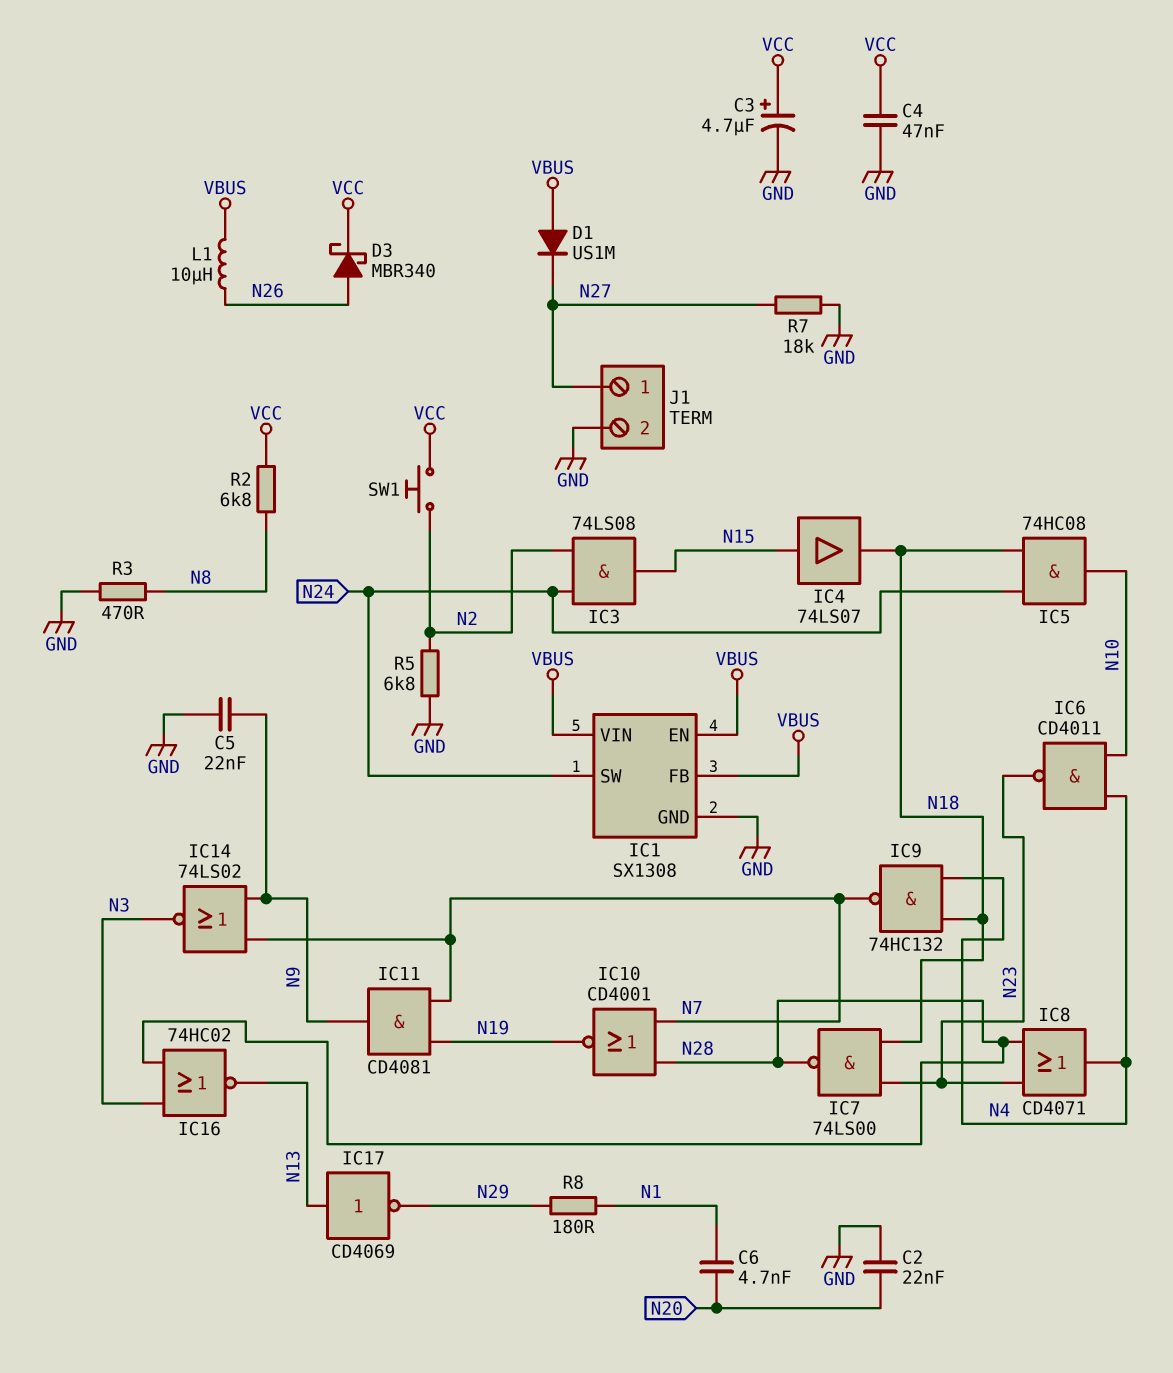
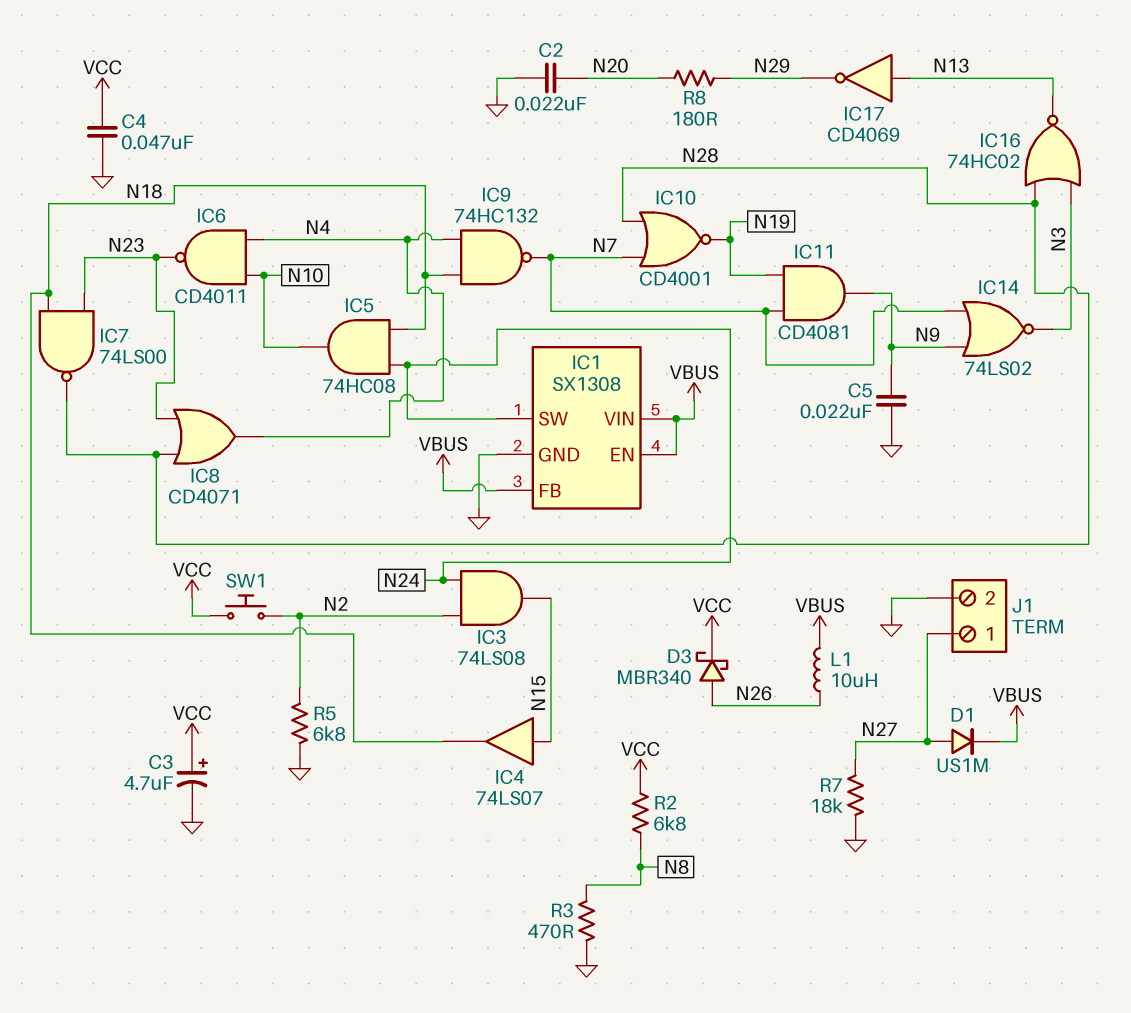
C6: 4.7nF (N1, N20) -> none
D1: diode US1M (A VBUS, K N27) -> diode US1M (A N27, K VBUS)
R8: 180 (N1, N29) -> 180 (N20, N29)

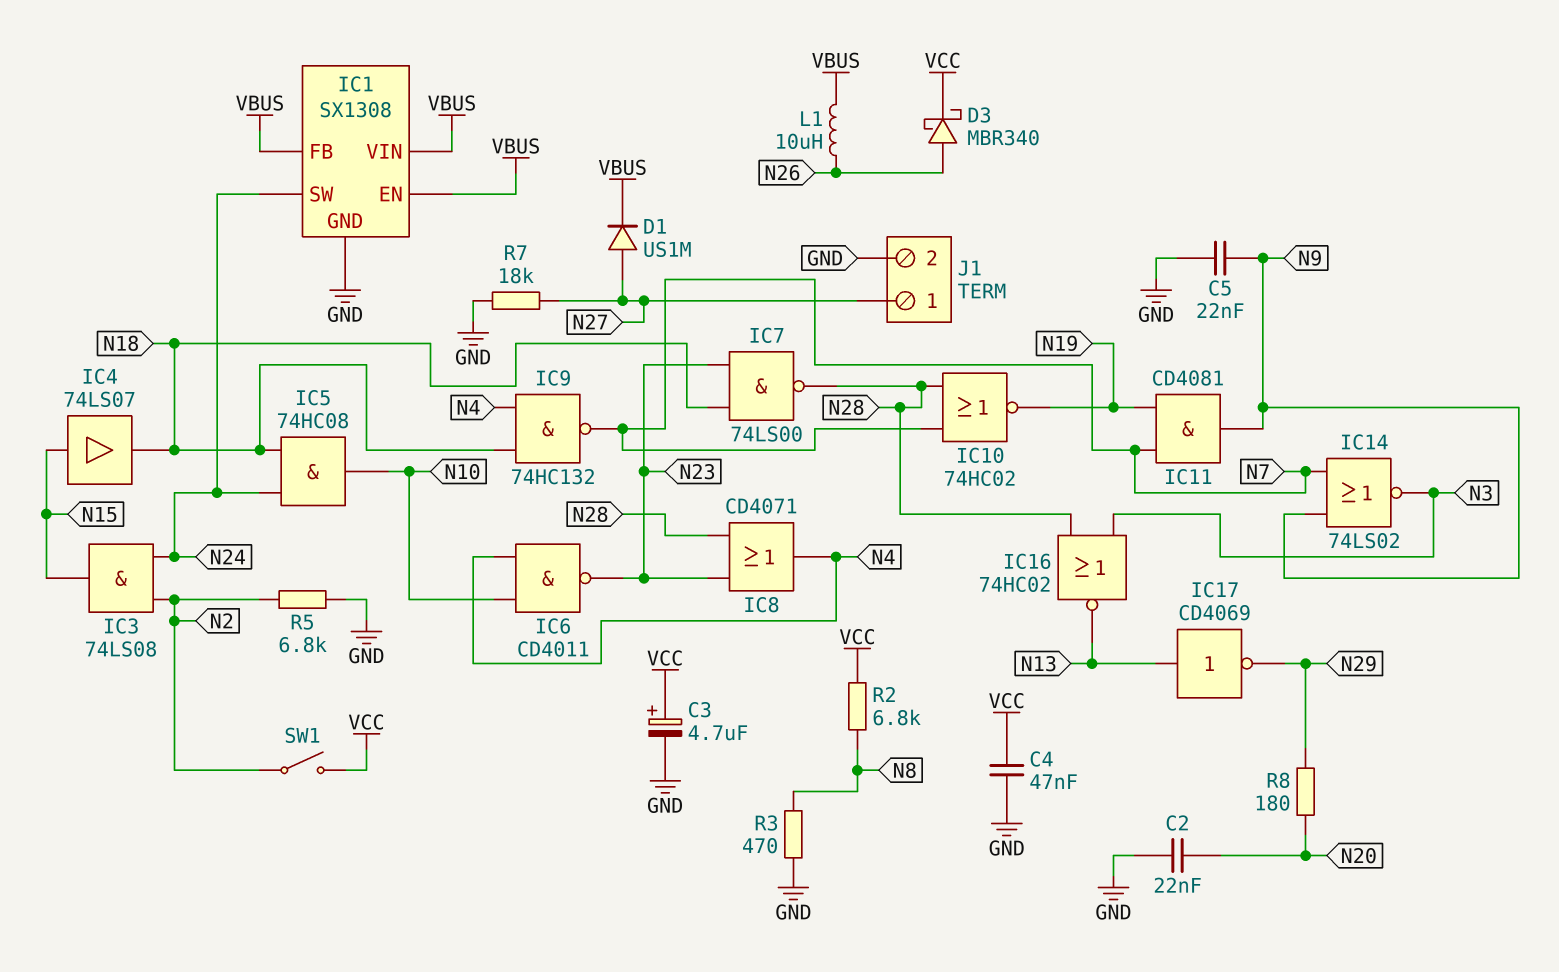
IC10: NOR CD4001 (in N7, in N28, out N19) -> NOR 74HC02 (in N7, in N28, out N19)
SW1: button (N2, VCC) -> switch (N2, VCC)

